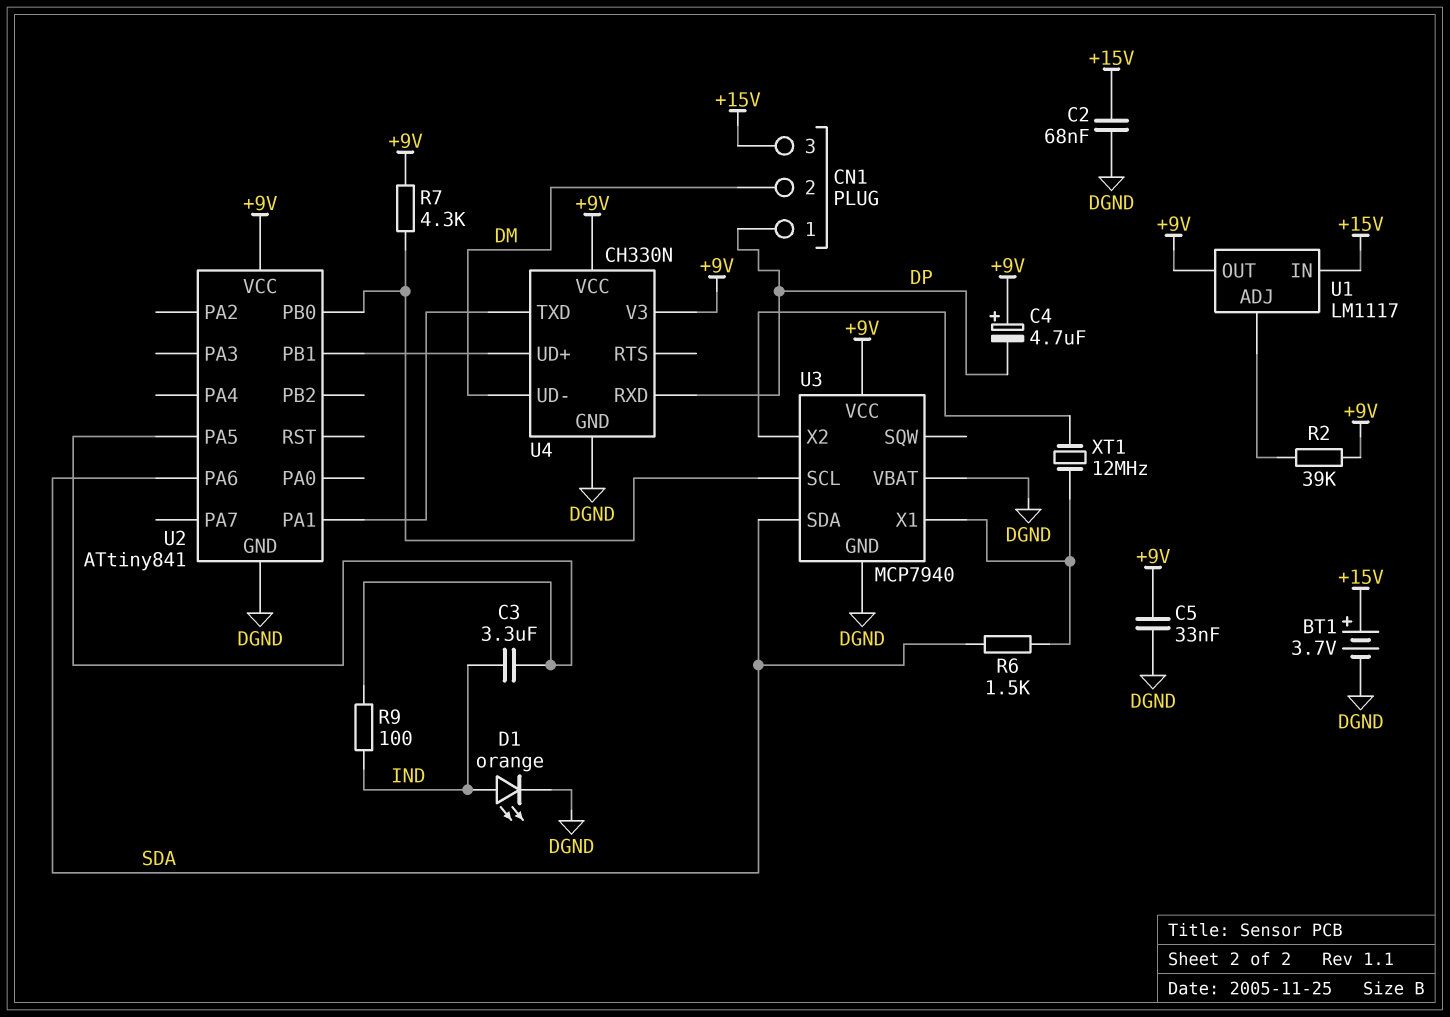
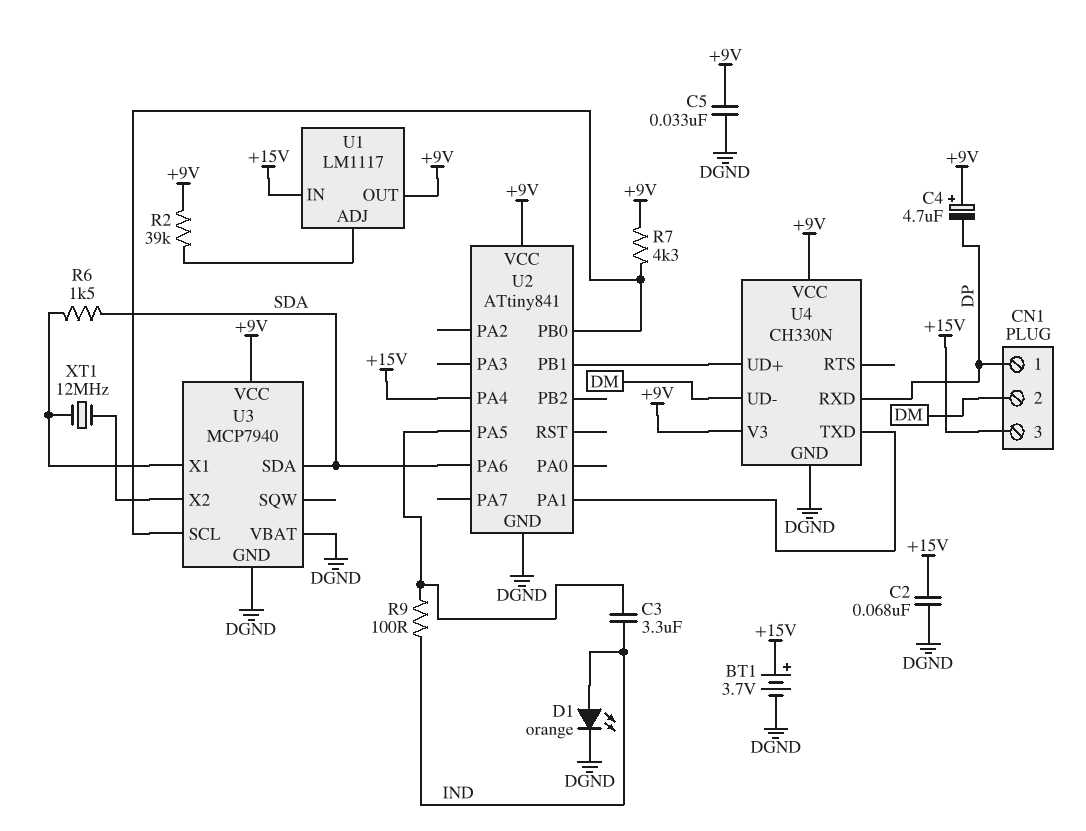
U2 pin PA4: none -> +15V

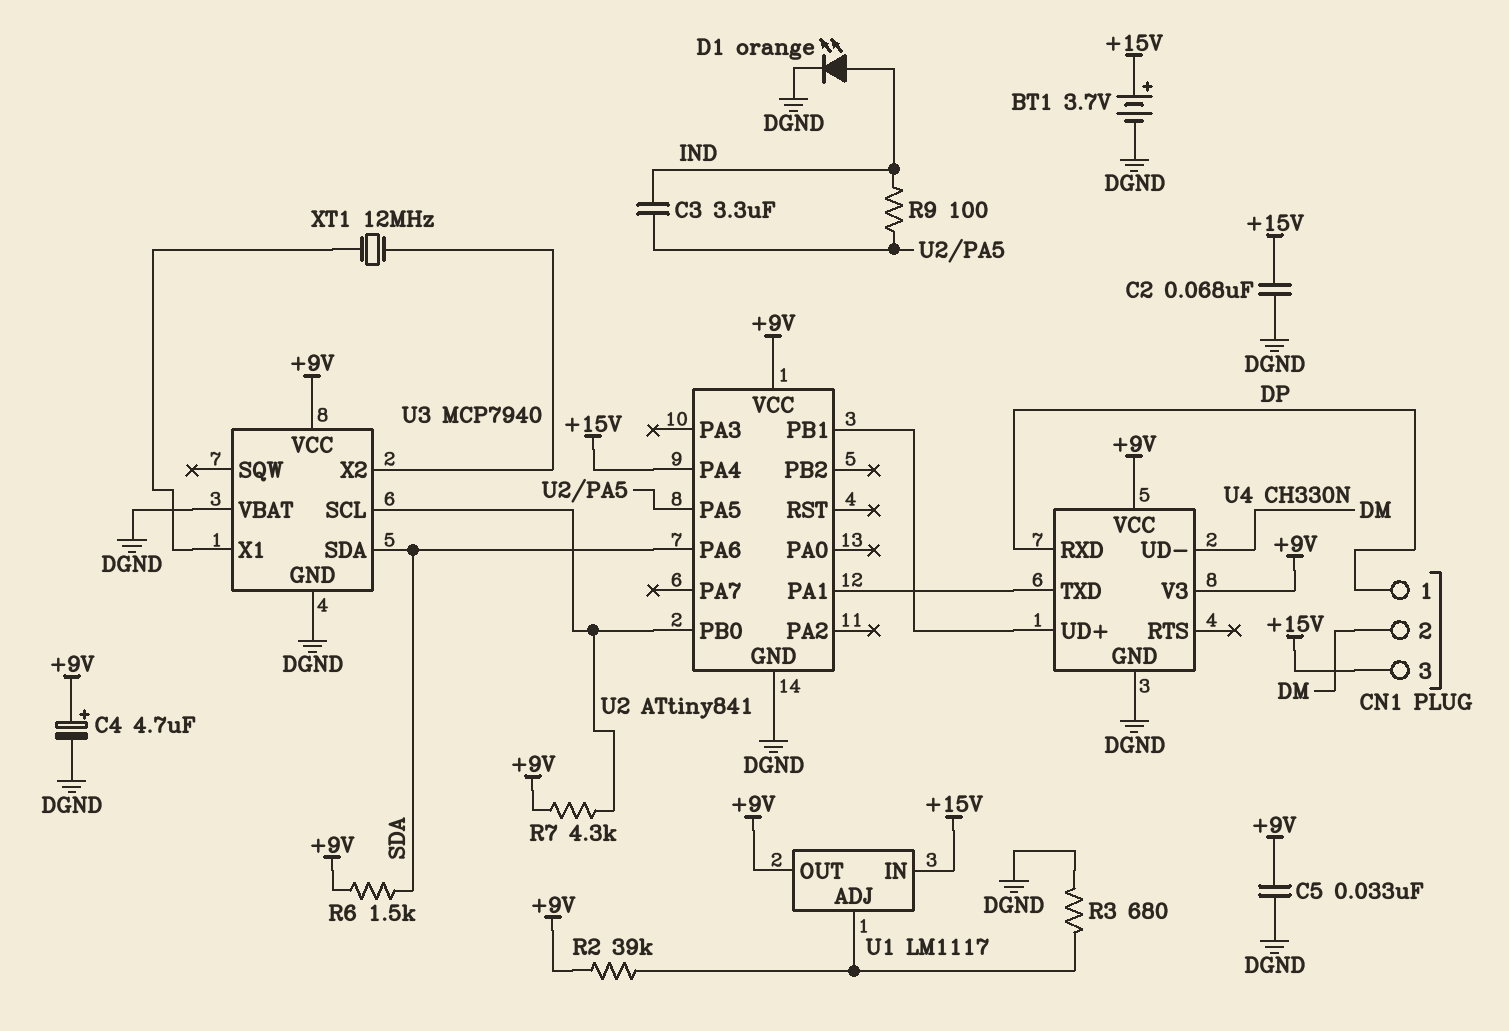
C4: 4.7uF (plus +9V, minus DP) -> 4.7uF (plus +9V, minus DGND)
R3: none -> 680 (DGND, U1/ADJ)
R6: 1.5k (SDA, U3/X1) -> 1.5k (+9V, SDA)

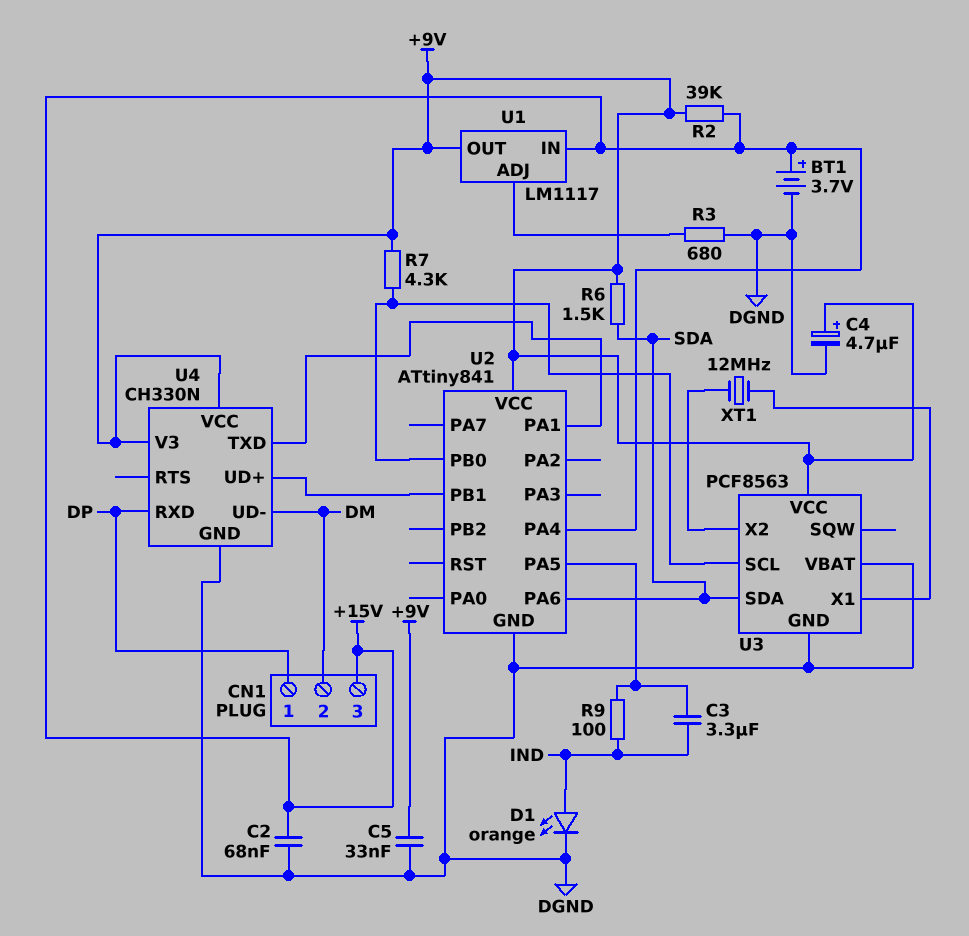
R2: 39k (+9V, U1/ADJ) -> 39k (+9V, +15V)
U3: MCP7940 -> PCF8563

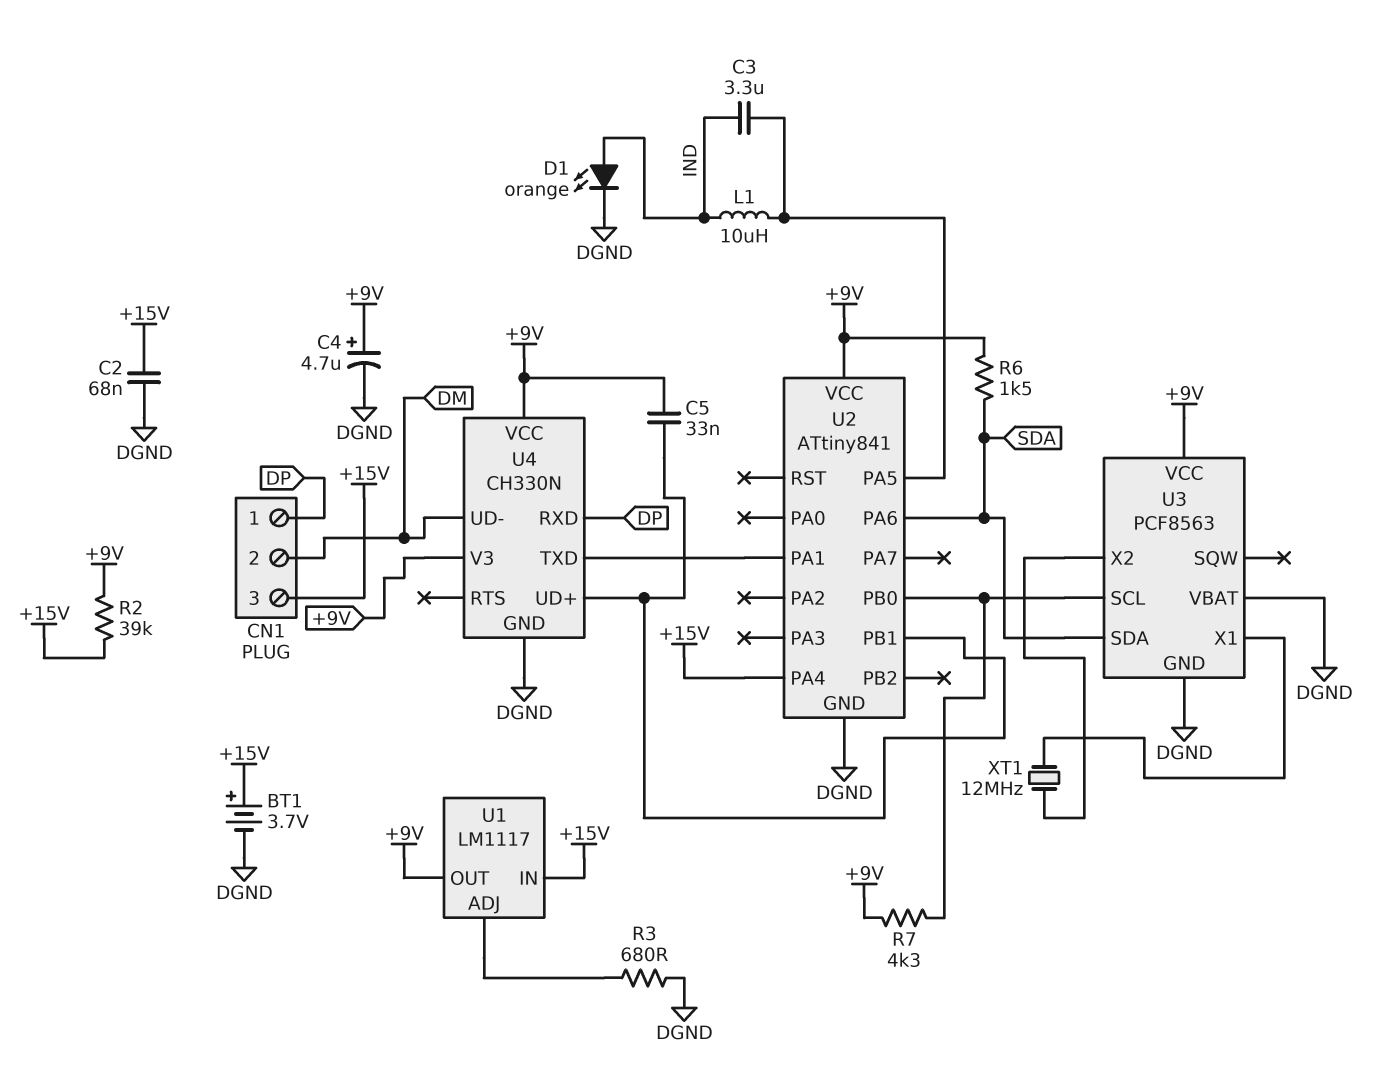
C5: 33nF (+9V, DGND) -> 33nF (+9V, U2/PB1)
L1: none -> 10uH (IND, U2/PA5)
R9: 100 (IND, U2/PA5) -> none

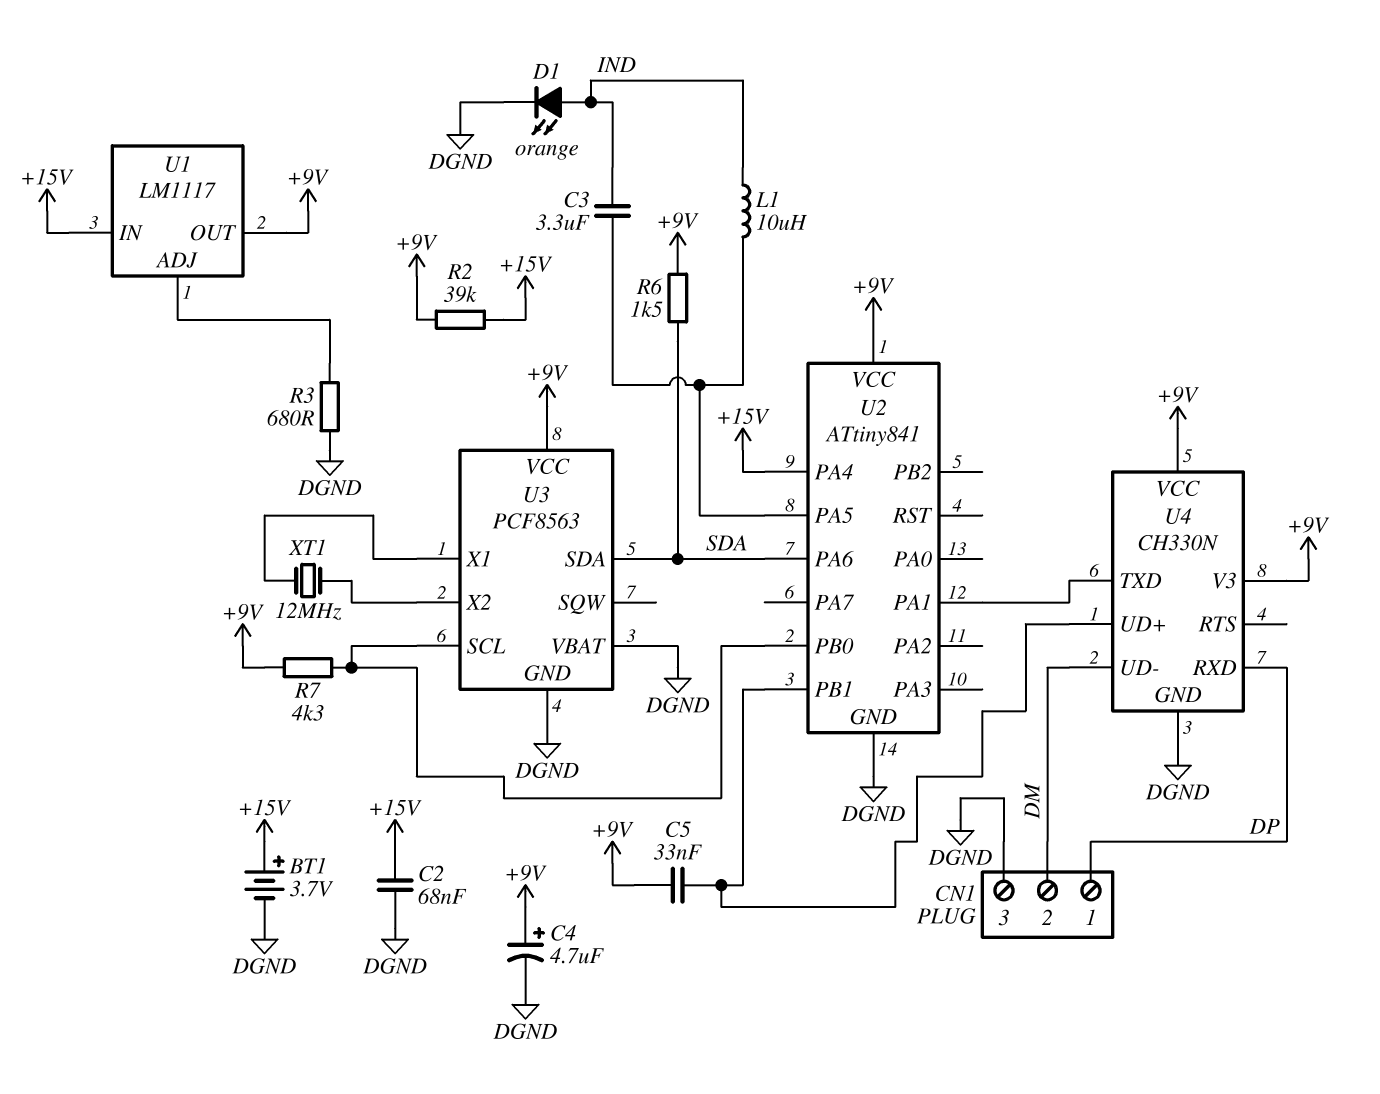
CN1 pin 3: +15V -> DGND

